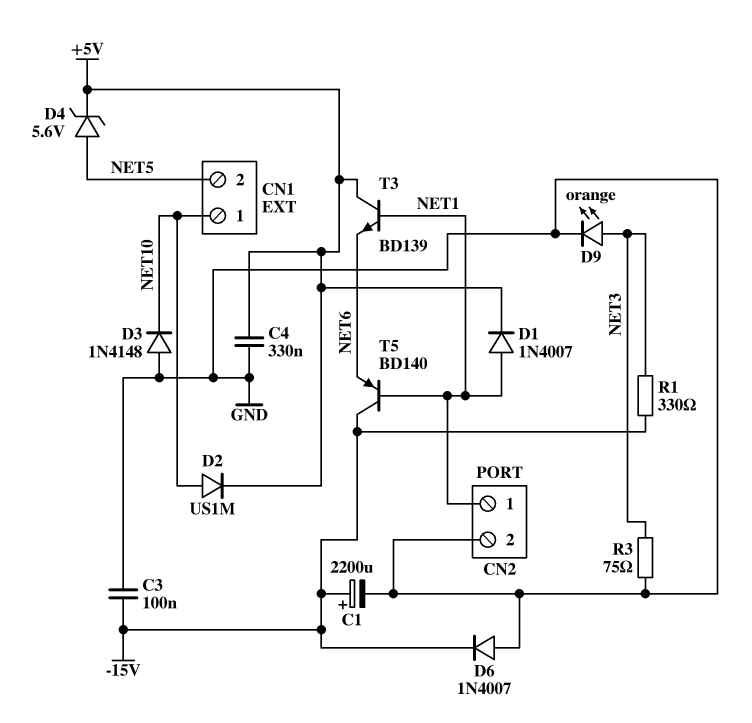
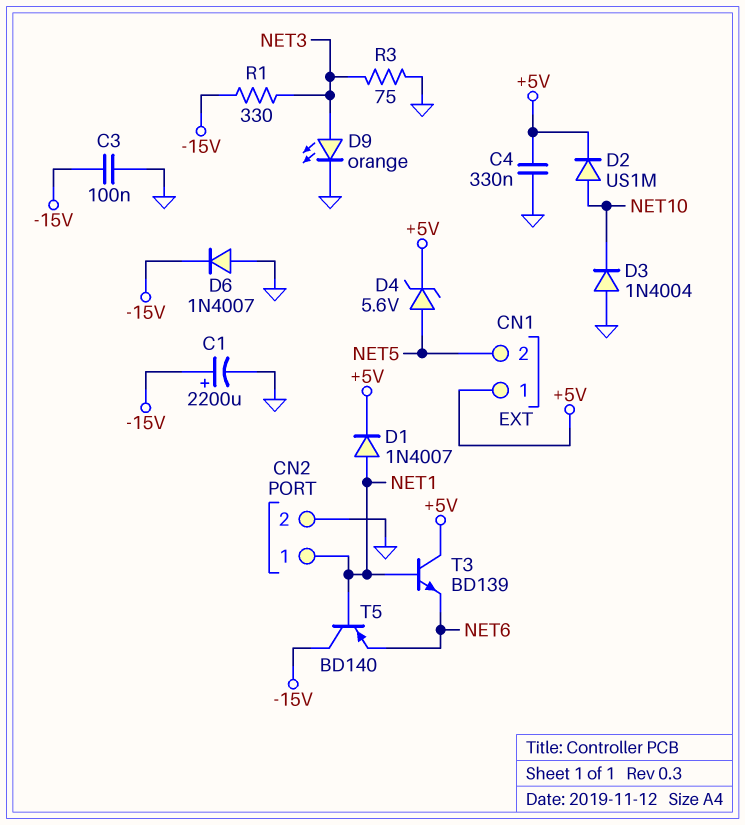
CN1 pin 1: NET10 -> +5V
D3: diode 1N4148 (A GND, K NET10) -> diode 1N4004 (A GND, K NET10)

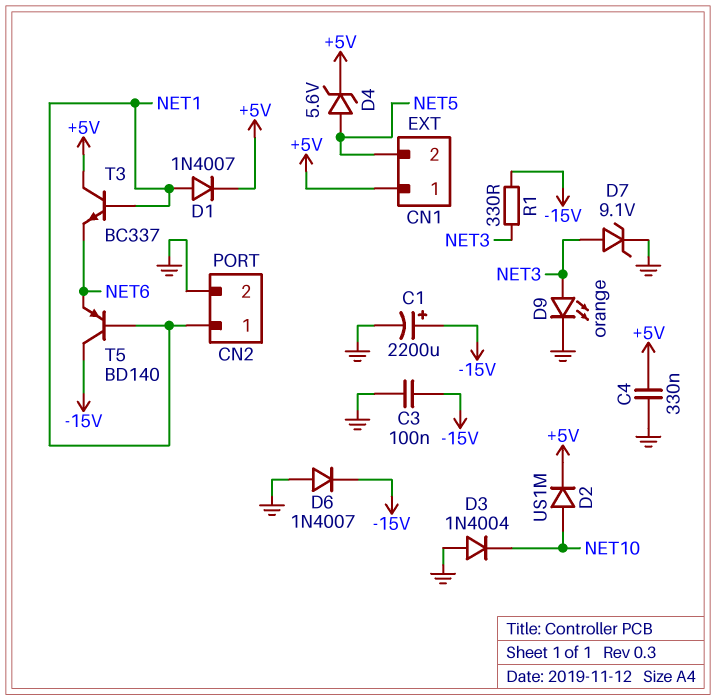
D7: none -> zener 9.1V (A NET3, K GND)
R3: 75 (GND, NET3) -> none
T3: NPN BD139 (B NET1, C +5V, E NET6) -> NPN BC337 (B NET1, C +5V, E NET6)

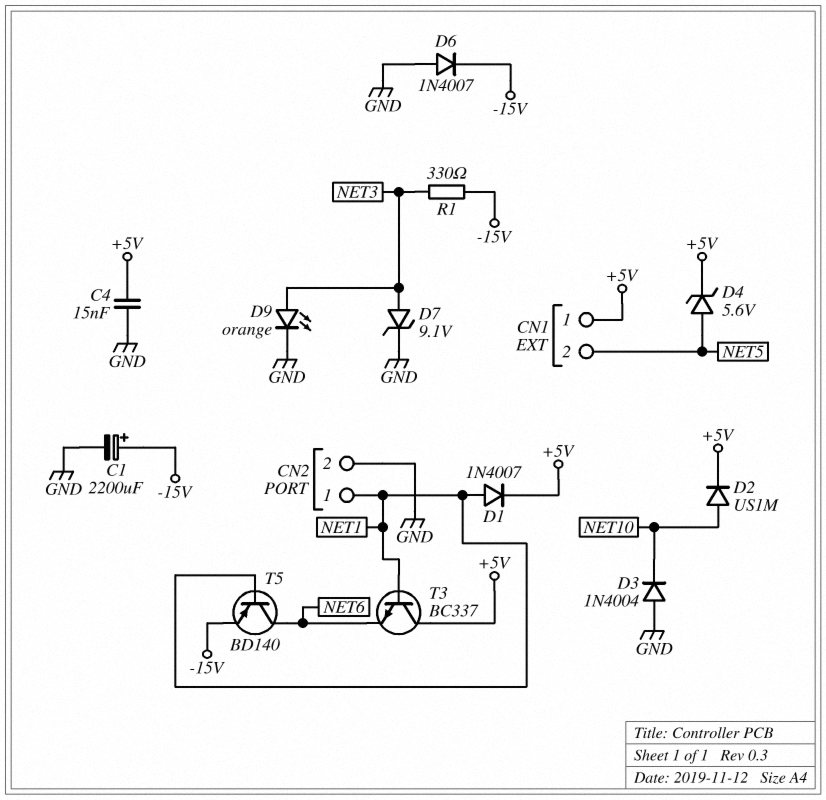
C3: 100nF (-15V, GND) -> none
C4: 330nF (+5V, GND) -> 15nF (+5V, GND)
T5: PNP BD140 (B NET1, C -15V, E NET6) -> PNP BD140 (B NET1, C NET6, E -15V)

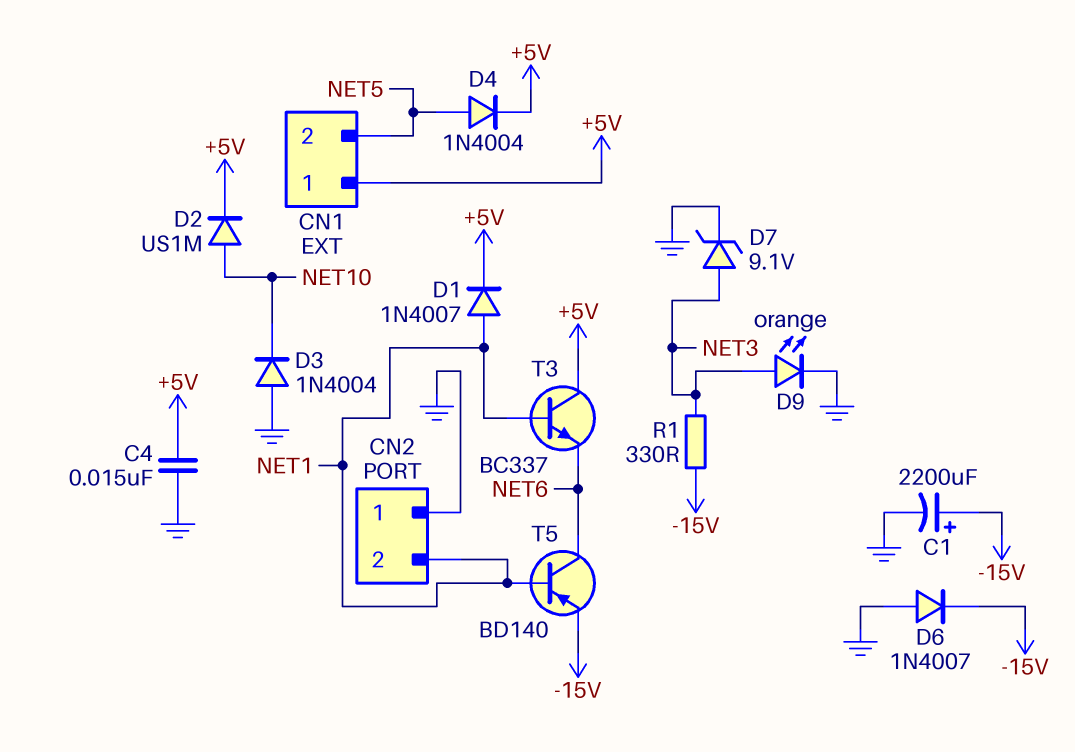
CN2 pin 1: NET1 -> GND
CN2 pin 2: GND -> NET1
D4: zener 5.6V (A NET5, K +5V) -> diode 1N4004 (A NET5, K +5V)

